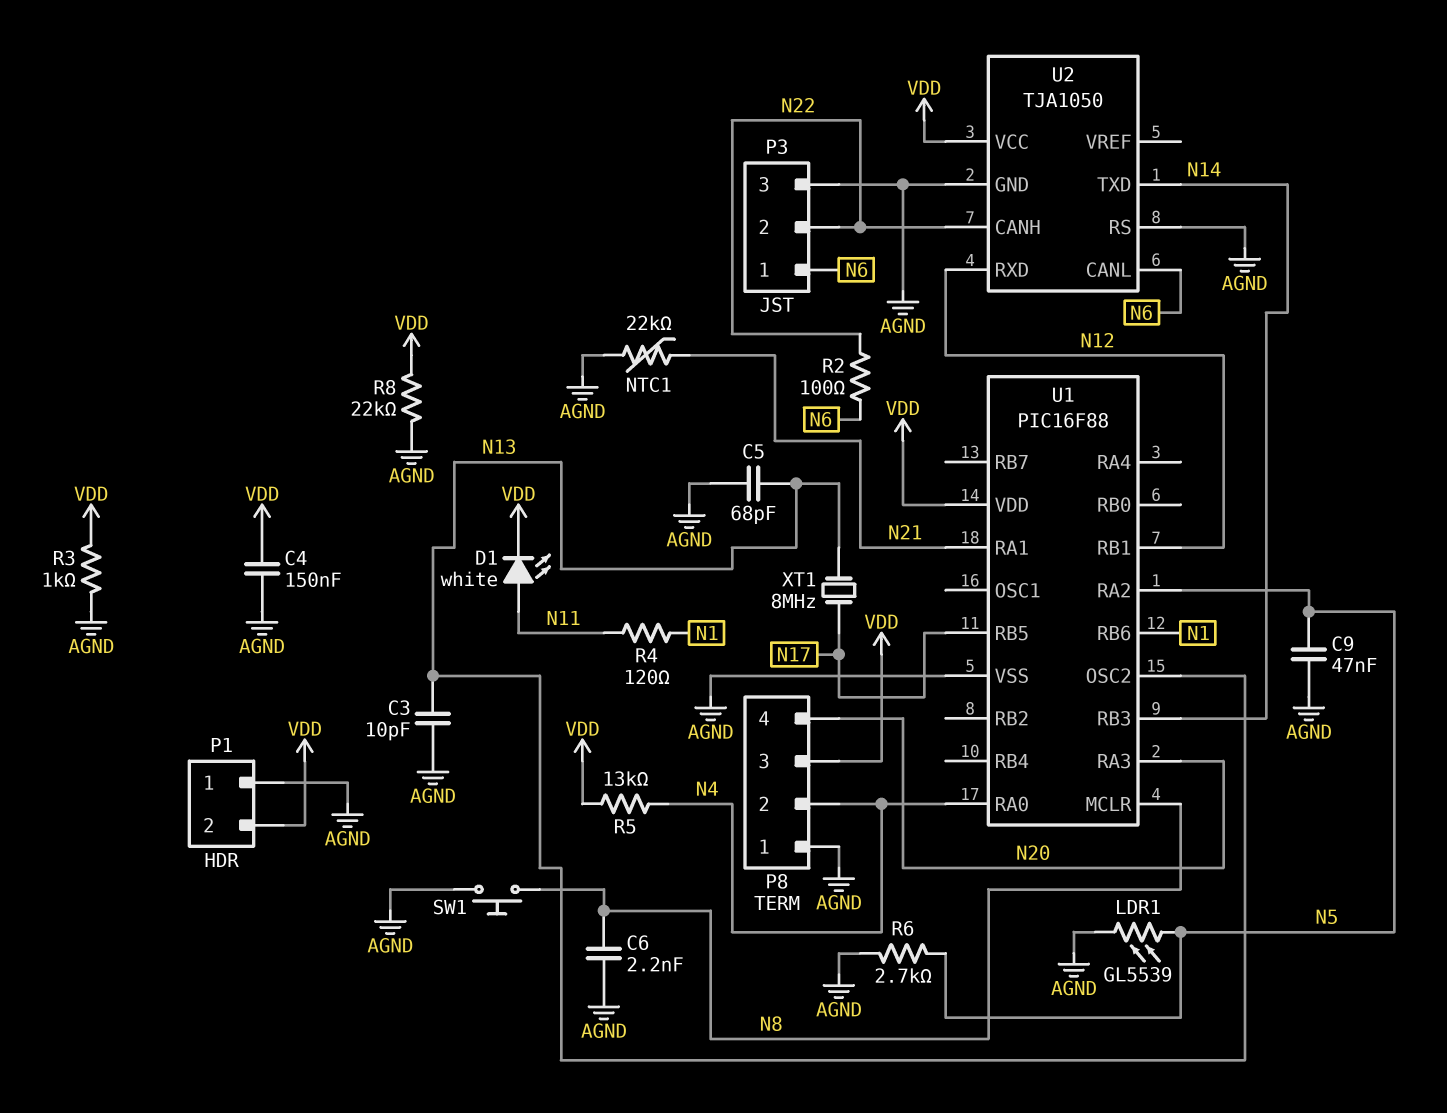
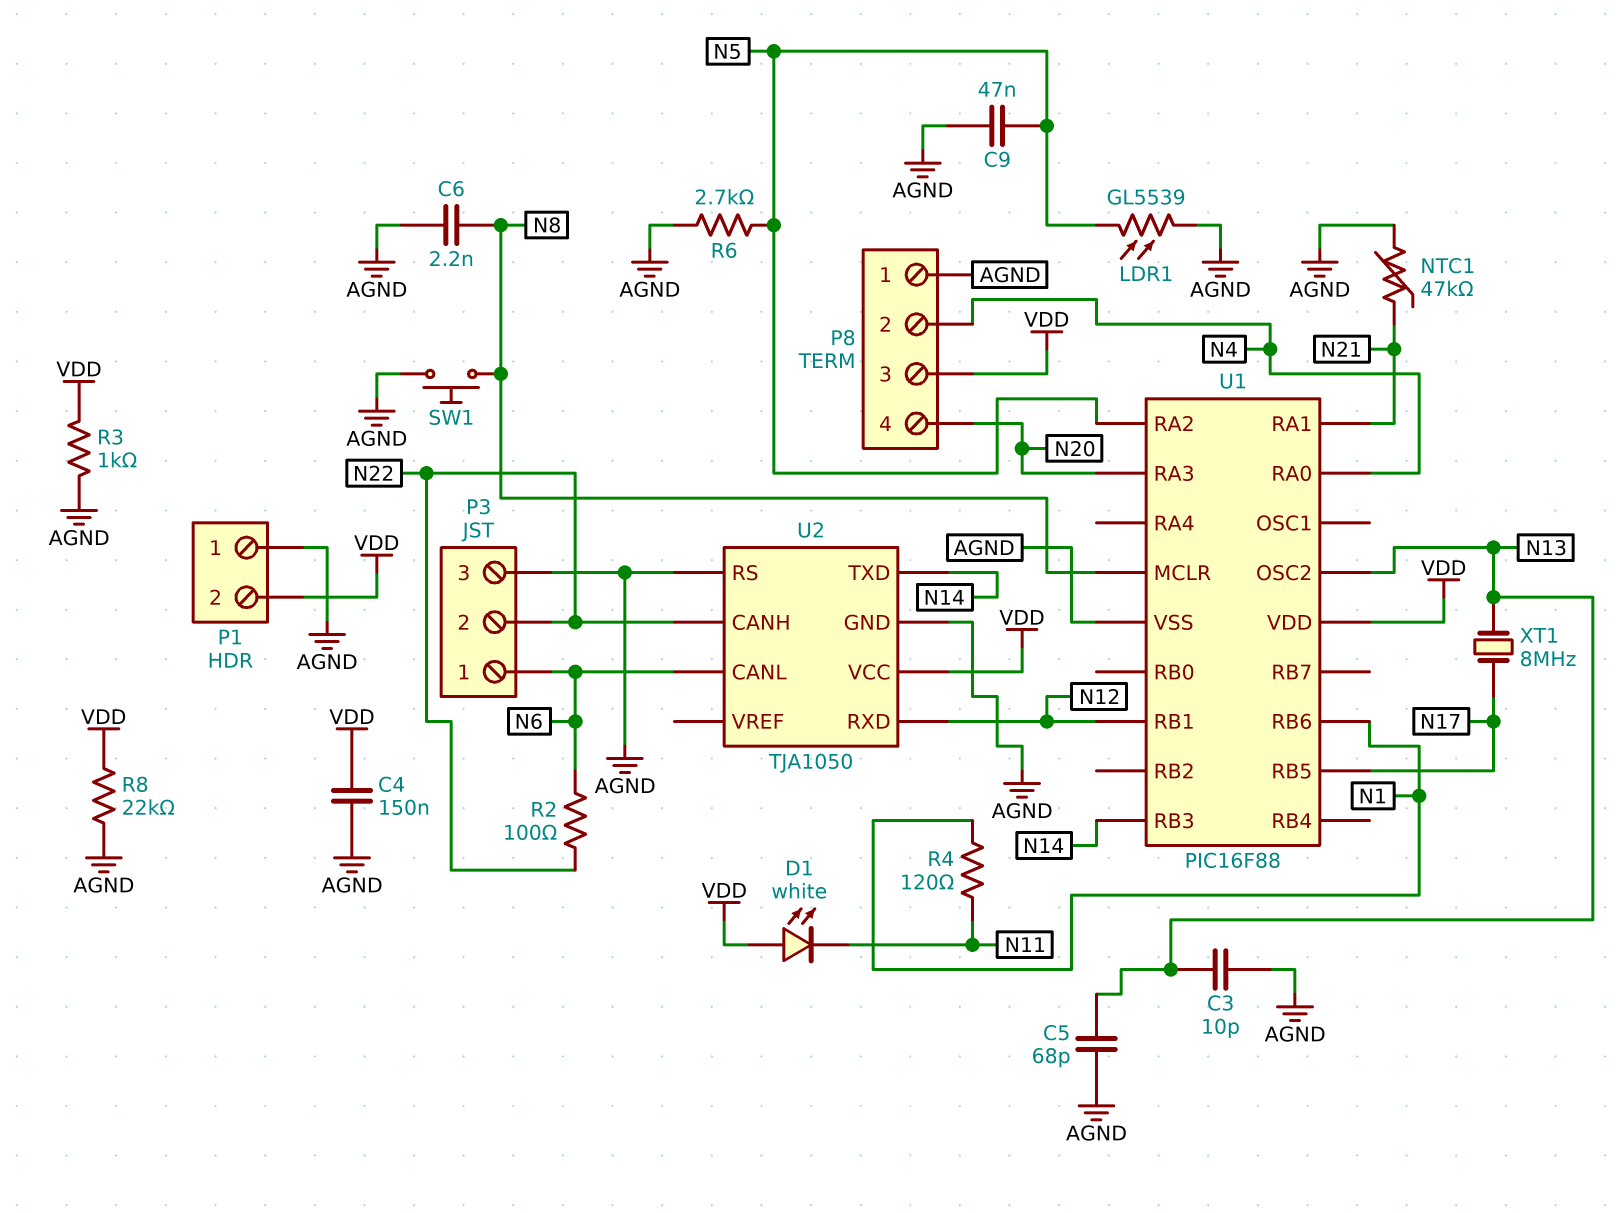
D1: LED white (A N11, K VDD) -> LED white (A VDD, K N11)
NTC1: 22k (AGND, N21) -> 47k (AGND, N21)
R5: 13k (N4, VDD) -> none

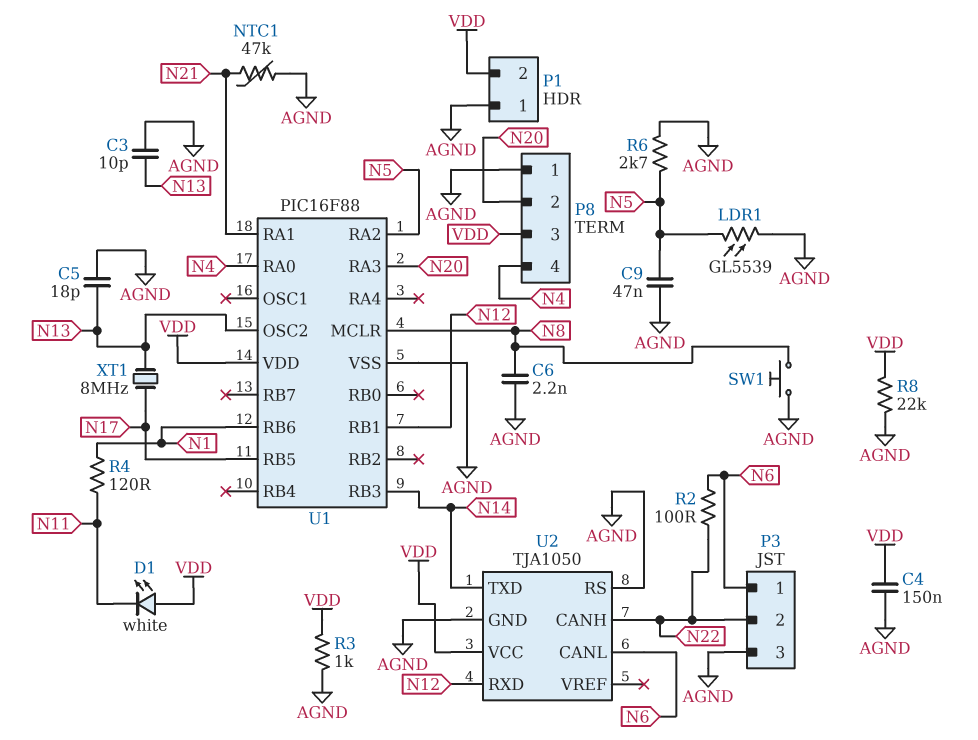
C5: 68pF (AGND, N13) -> 18pF (AGND, N13)
P8 pin 2: N4 -> N20
P8 pin 4: N20 -> N4

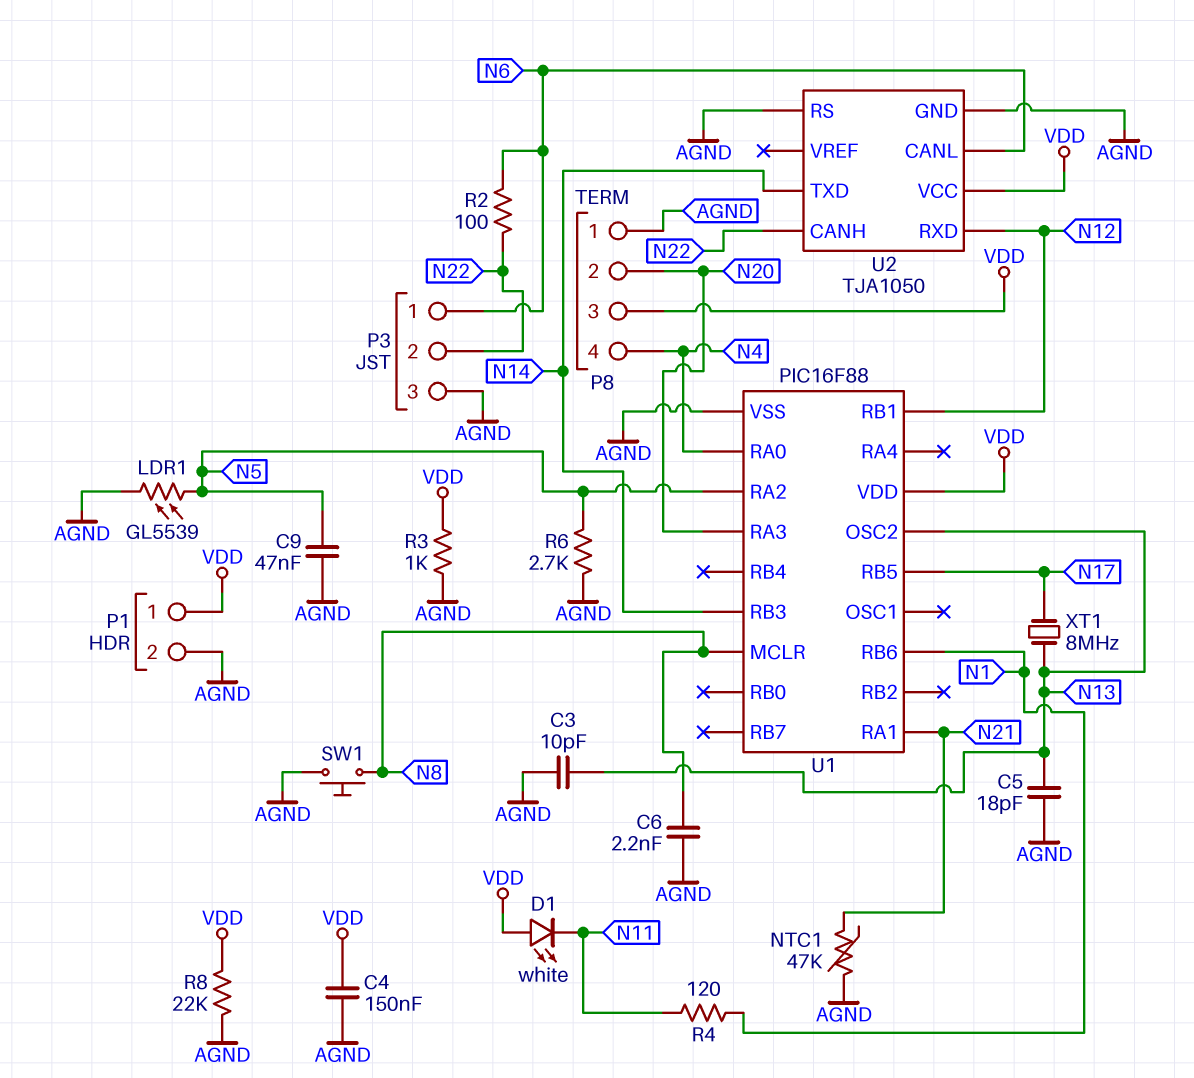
P1 pin 1: AGND -> VDD
P1 pin 2: VDD -> AGND

